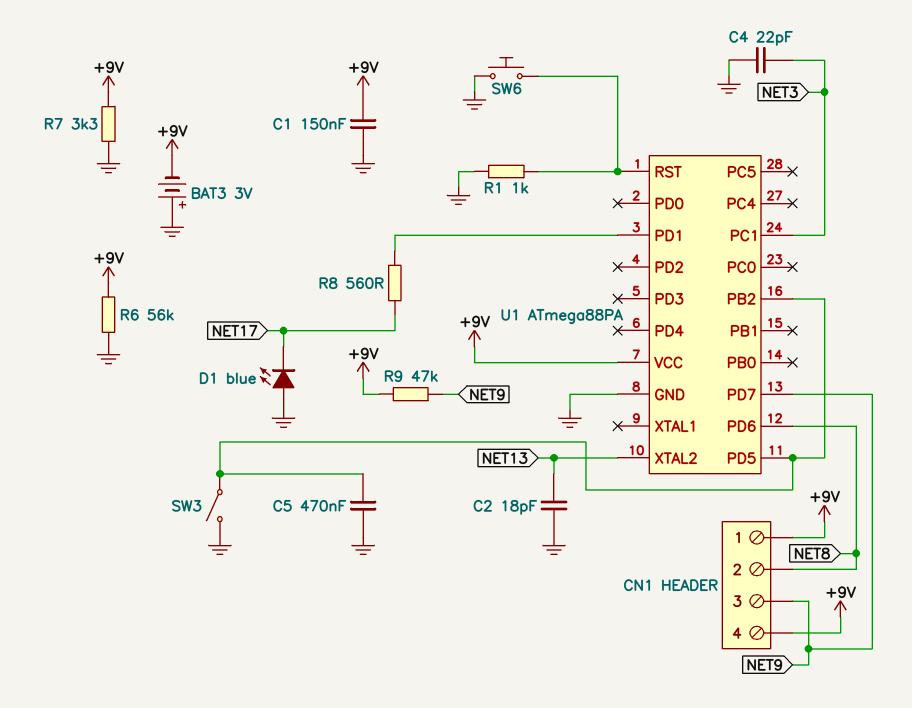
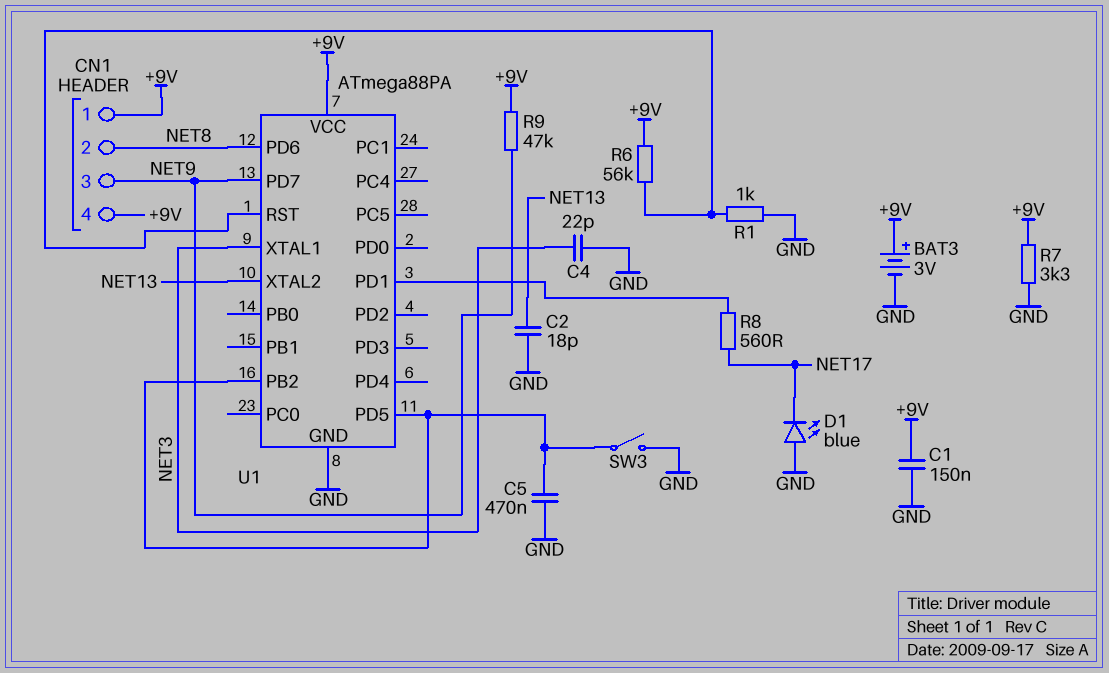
BAT3: 3V (plus GND, minus +9V) -> 3V (plus +9V, minus GND)
R6: 56k (+9V, GND) -> 56k (+9V, U1/RST)
SW6: button (GND, U1/RST) -> none
U1 pin PC1: NET3 -> none
U1 pin XTAL1: none -> NET3

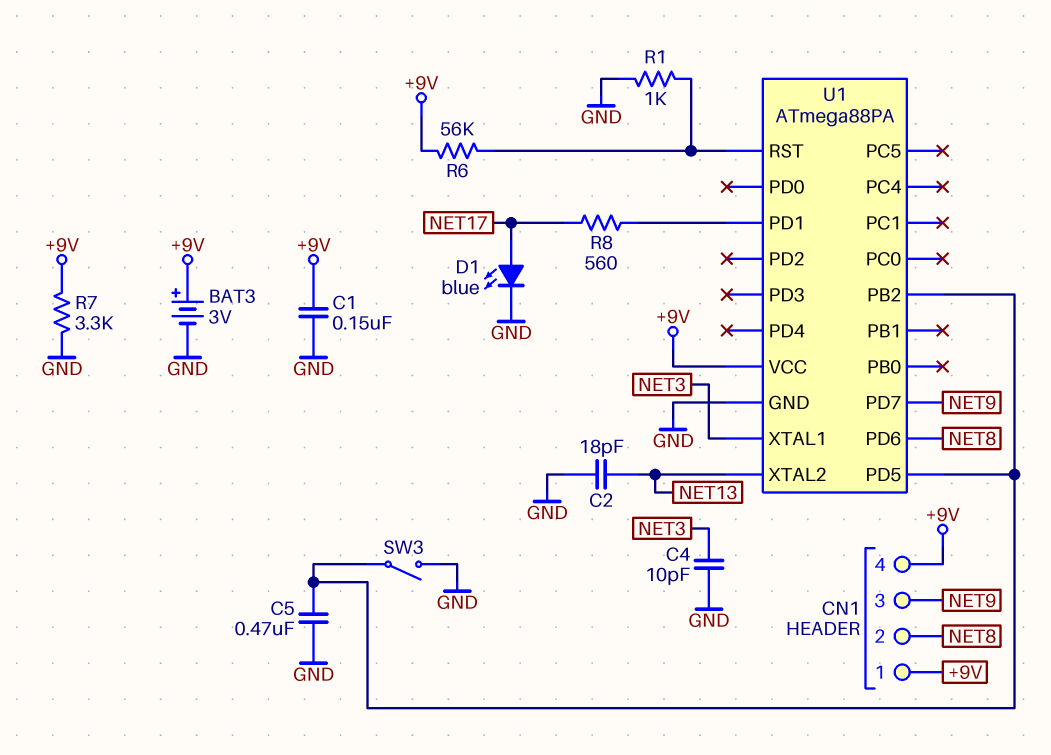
C4: 22pF (GND, NET3) -> 10pF (GND, NET3)
D1: LED blue (A GND, K NET17) -> LED blue (A NET17, K GND)
R9: 47k (+9V, NET9) -> none

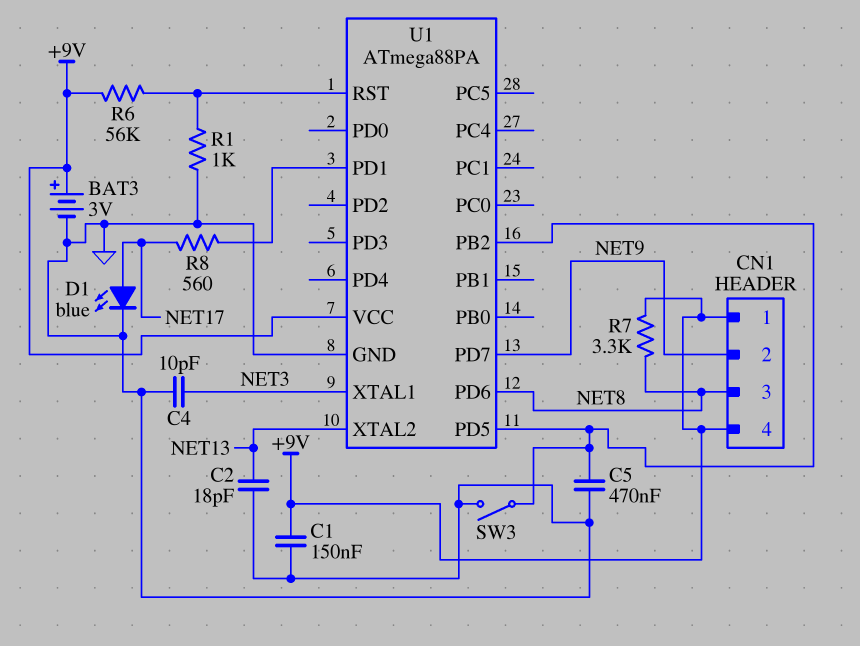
CN1 pin 2: NET8 -> NET9
CN1 pin 3: NET9 -> NET8
R7: 3.3k (+9V, GND) -> 3.3k (+9V, NET8)

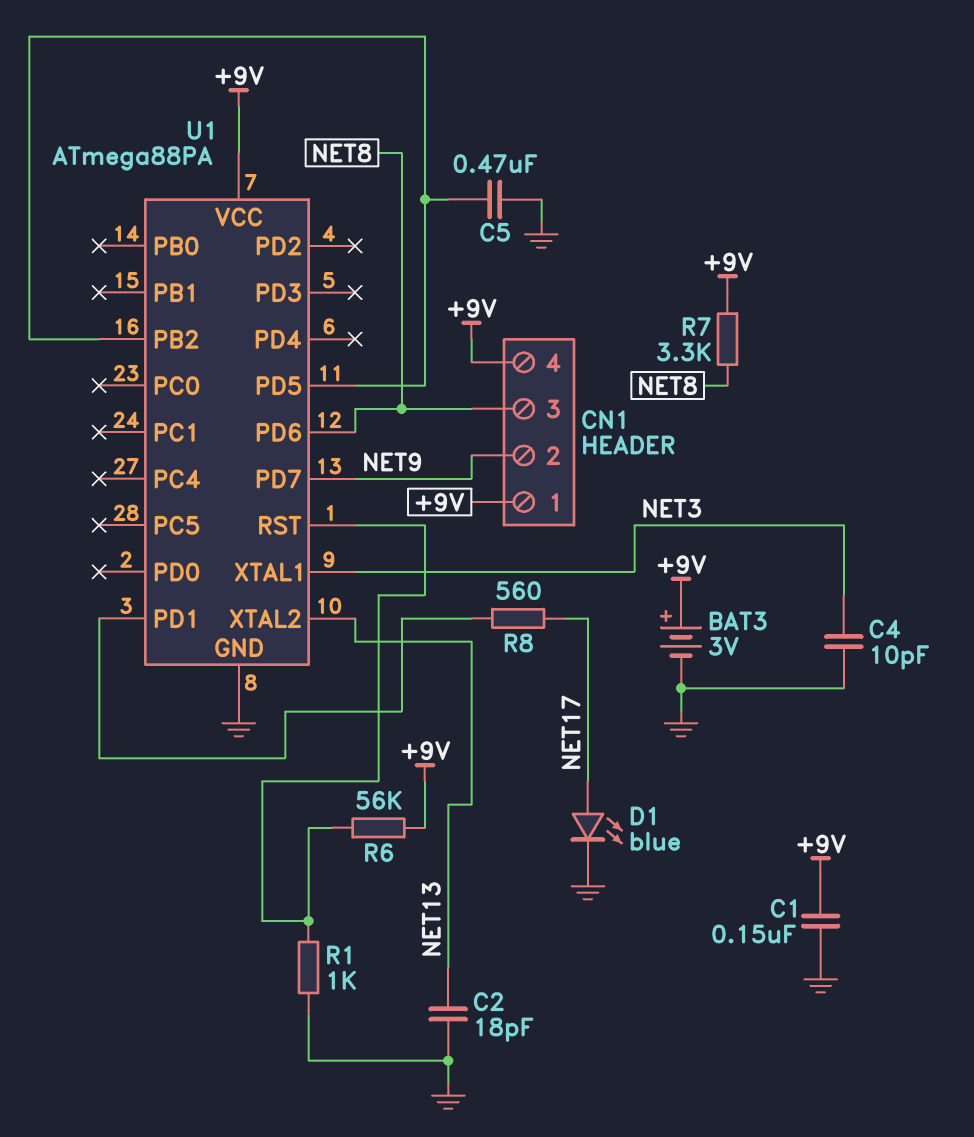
SW3: switch (GND, U1/PB2) -> none

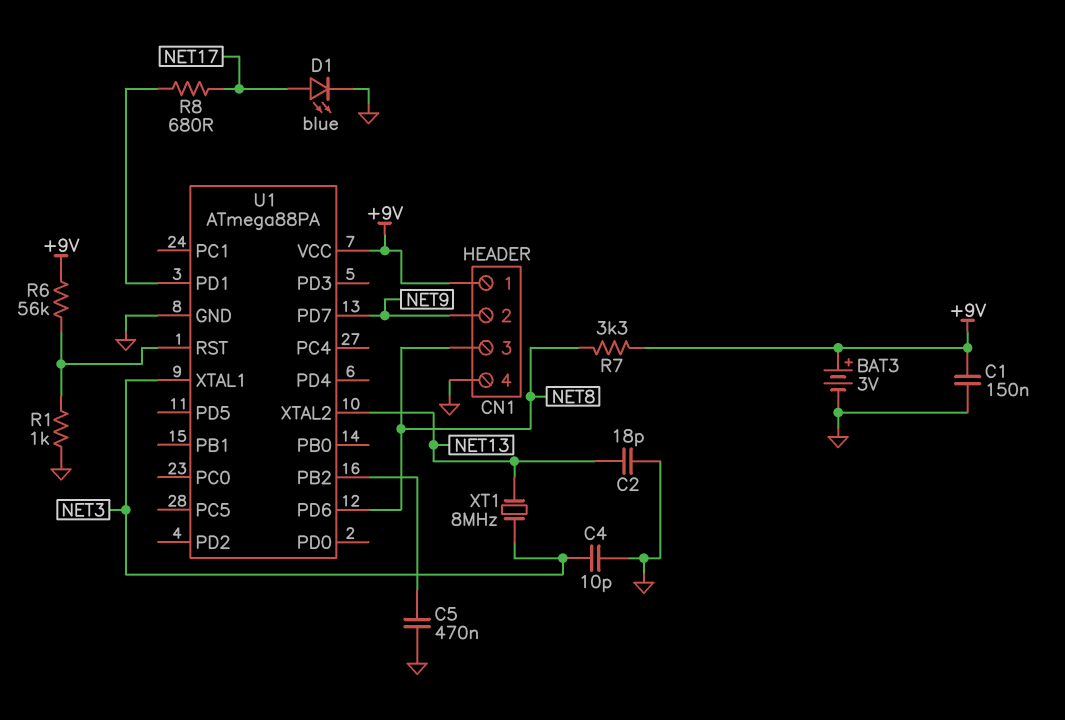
CN1 pin 4: +9V -> GND
R8: 560 (NET17, U1/PD1) -> 680 (NET17, U1/PD1)
U1 pin PD5: U1/PB2 -> none
XT1: none -> 8MHz (NET3, NET13)

